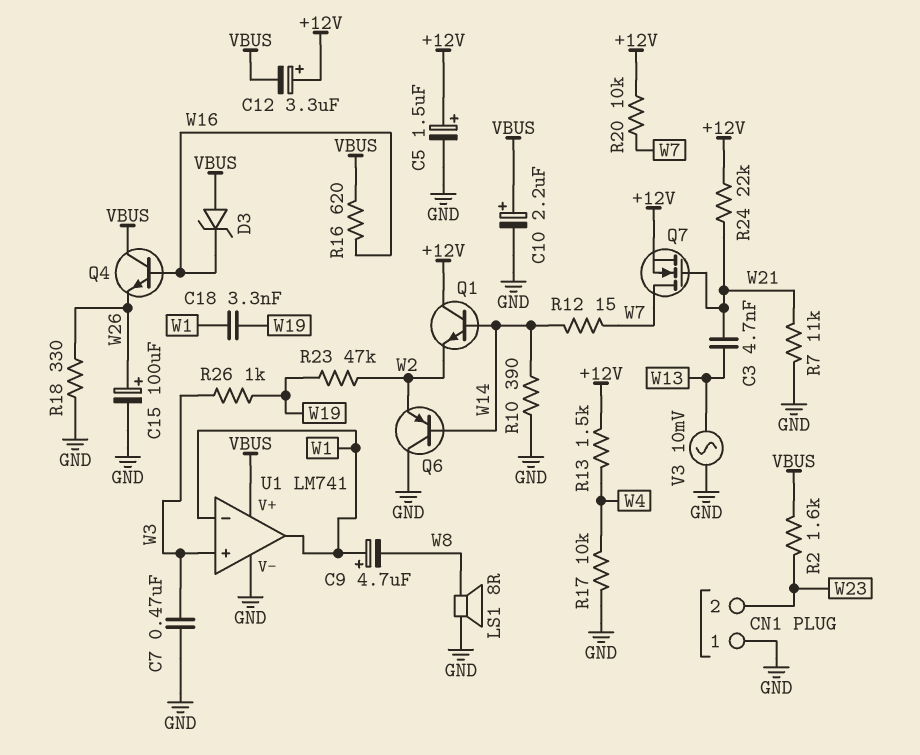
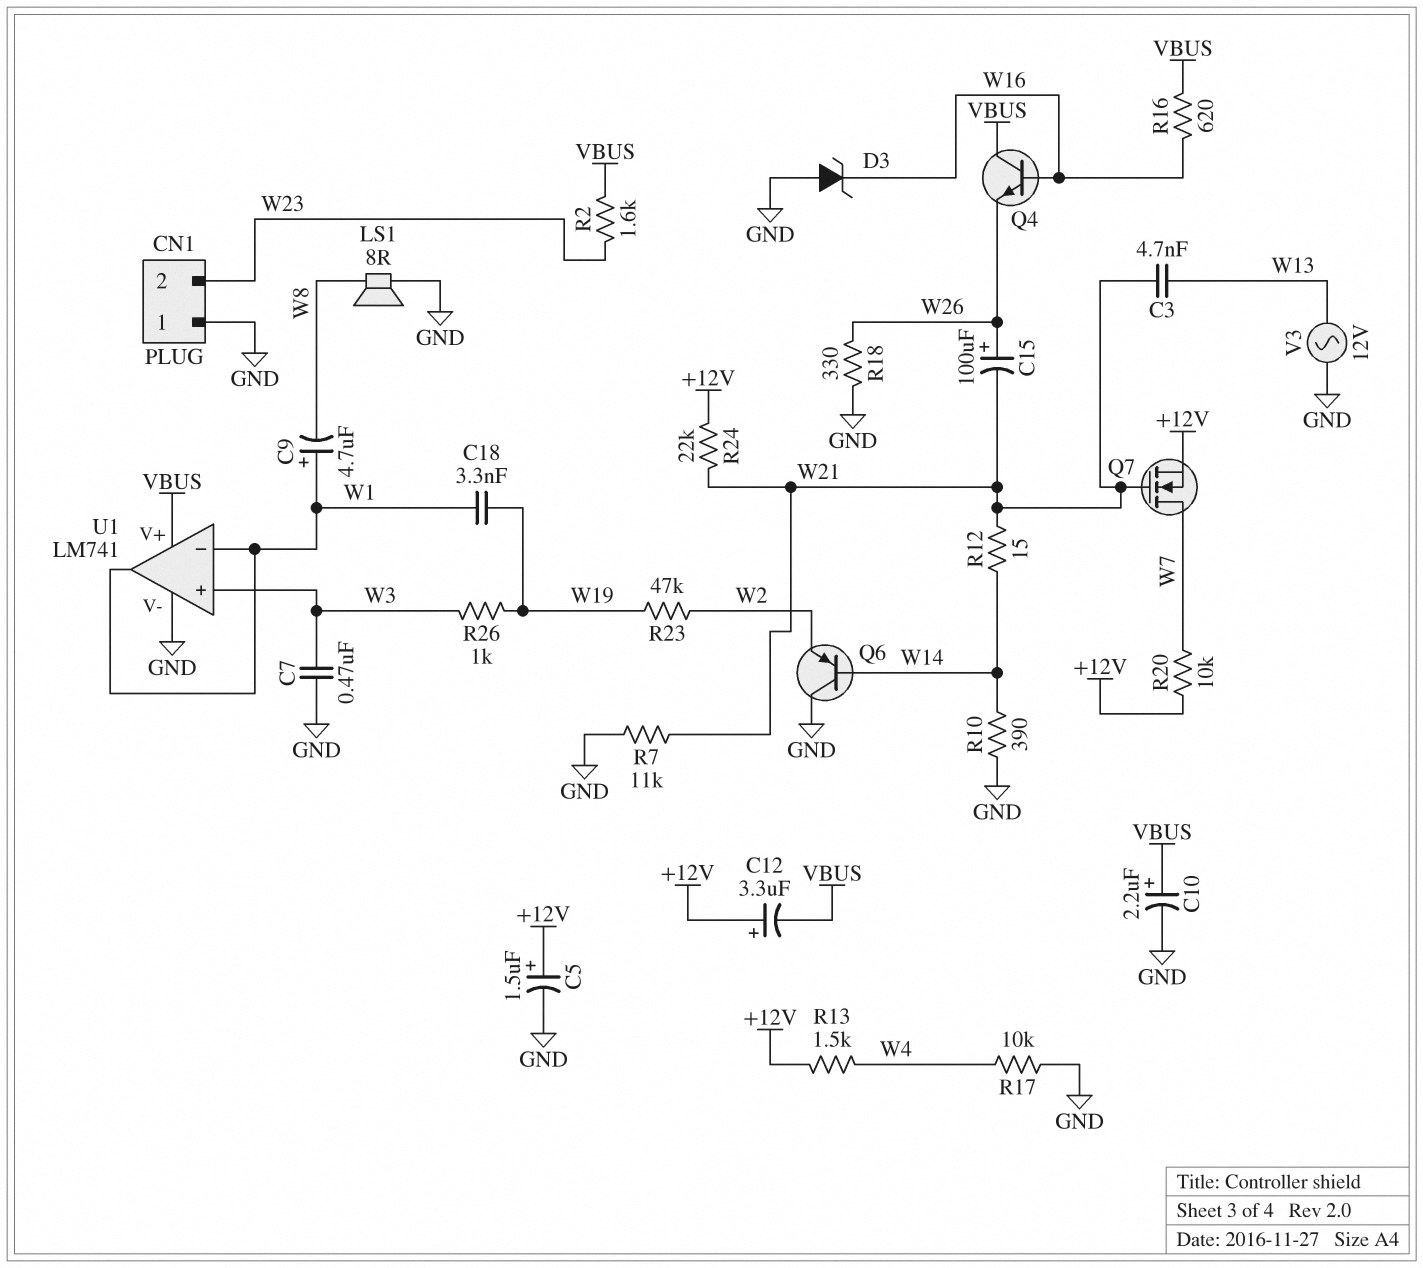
C15: 100uF (plus W26, minus GND) -> 100uF (plus W26, minus W21)
D3: zener (A VBUS, K W16) -> zener (A GND, K W16)
Q1: NPN (B W14, C +12V, E W2) -> none
R12: 15 (W7, W14) -> 15 (W14, W21)
V3: AC 10mV (GND, W13) -> AC 12V (GND, W13)

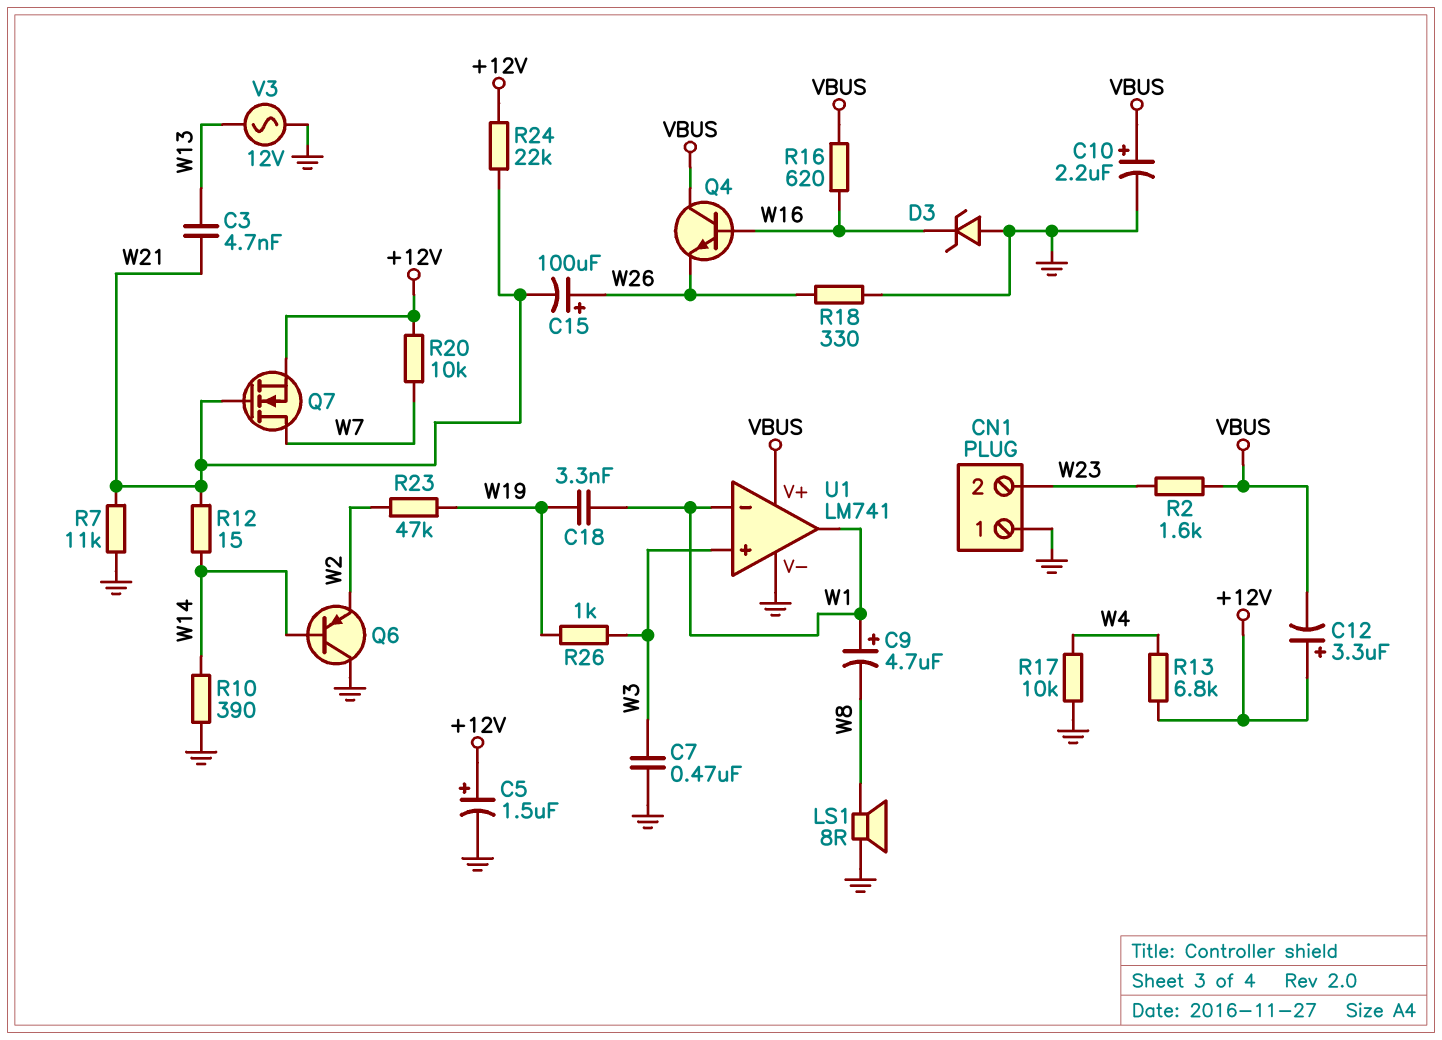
R13: 1.5k (+12V, W4) -> 6.8k (+12V, W4)

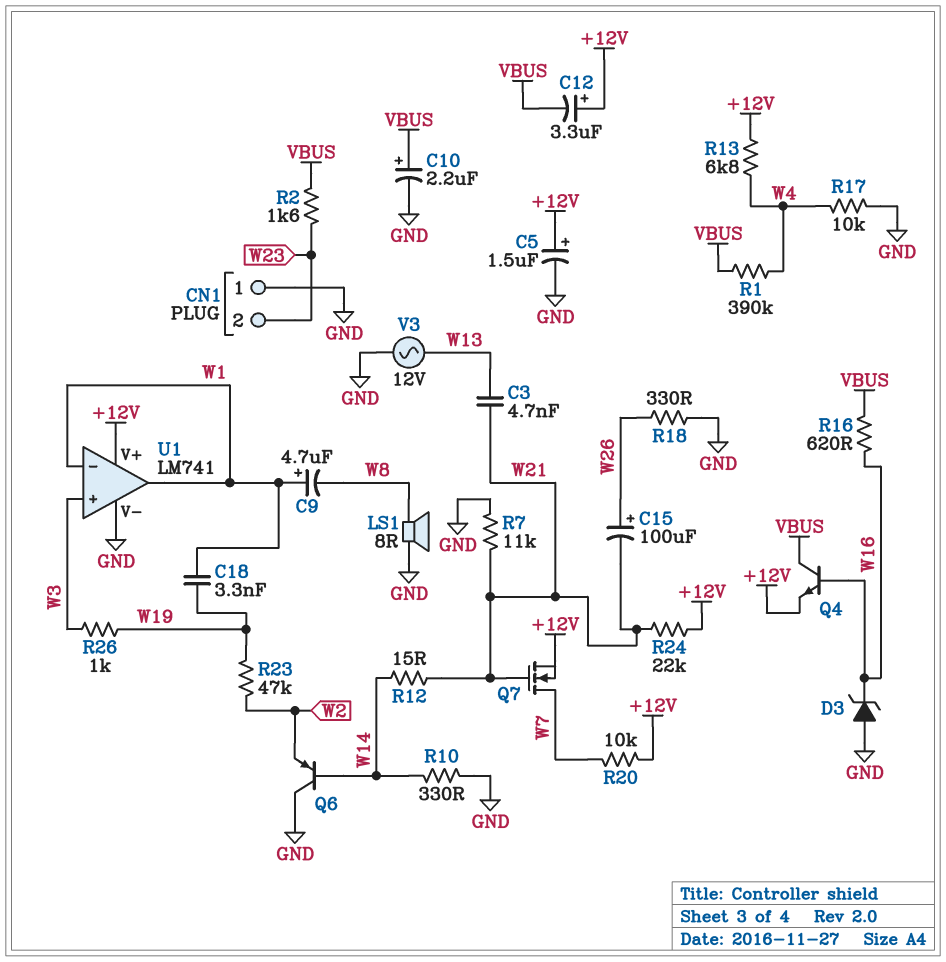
C7: 470nF (GND, W3) -> none
Q4: NPN (B W16, C VBUS, E W26) -> NPN (B W16, C VBUS, E +12V)
R1: none -> 390k (VBUS, W4)
R10: 390 (GND, W14) -> 330 (GND, W14)
U1 pin V+: VBUS -> +12V

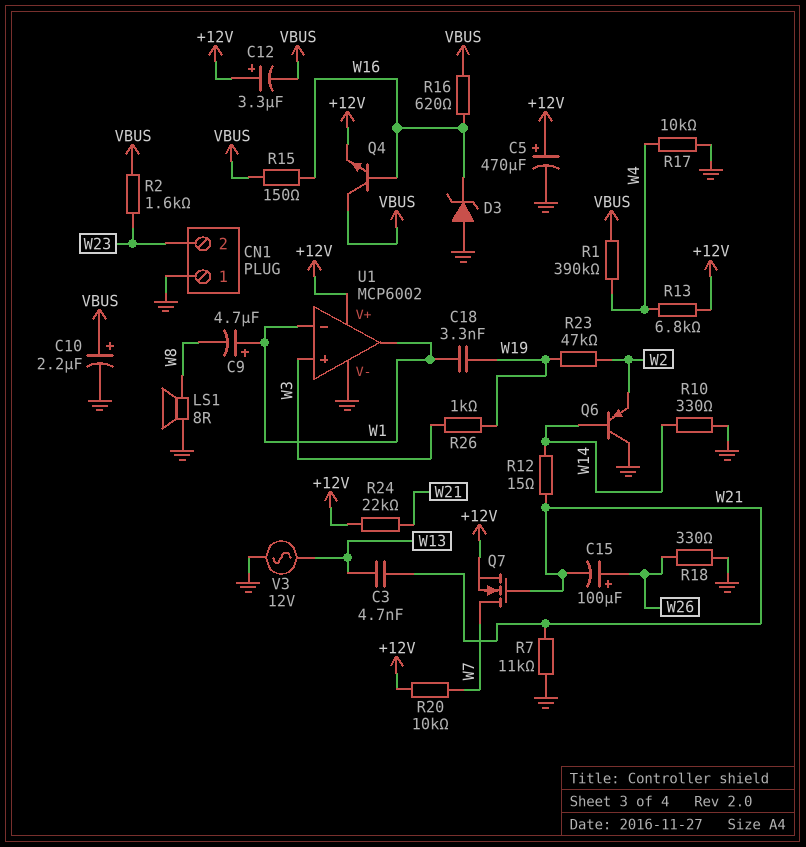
C5: 1.5uF (plus +12V, minus GND) -> 470uF (plus +12V, minus GND)
R15: none -> 150 (VBUS, W16)
U1: LM741 -> MCP6002

